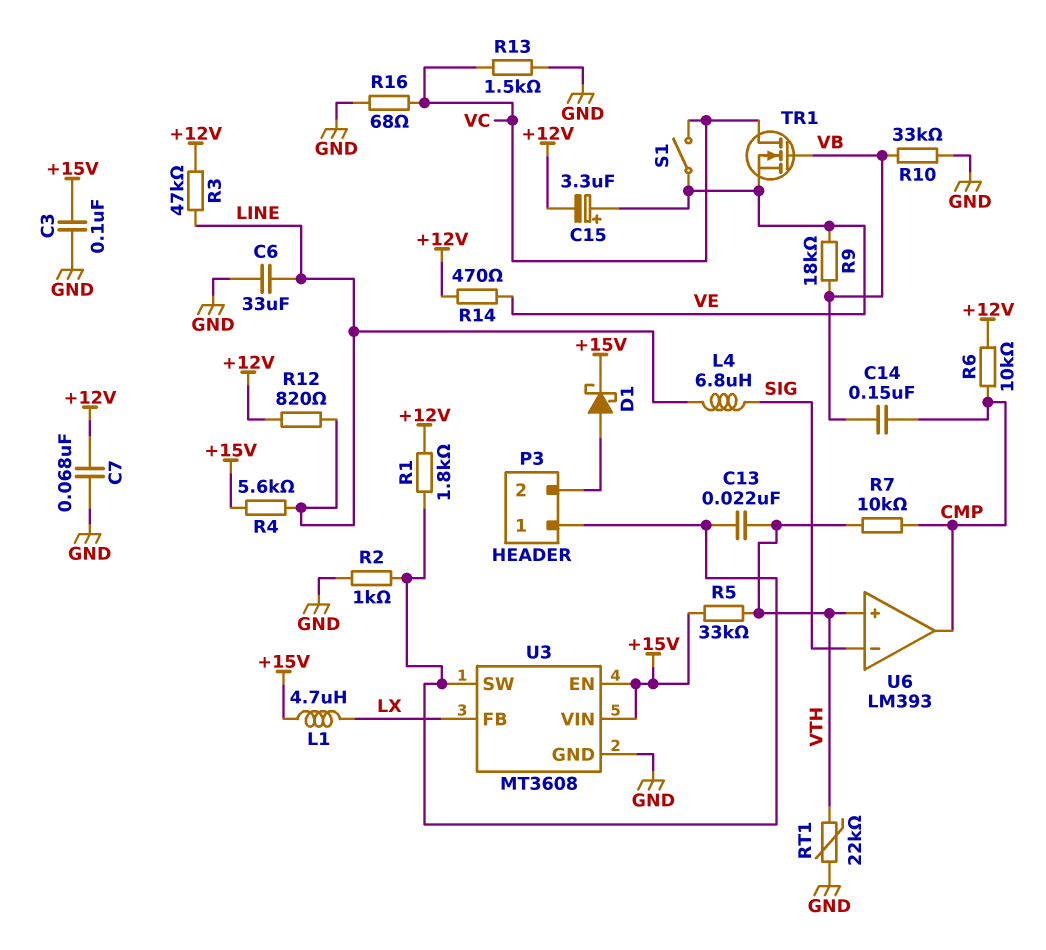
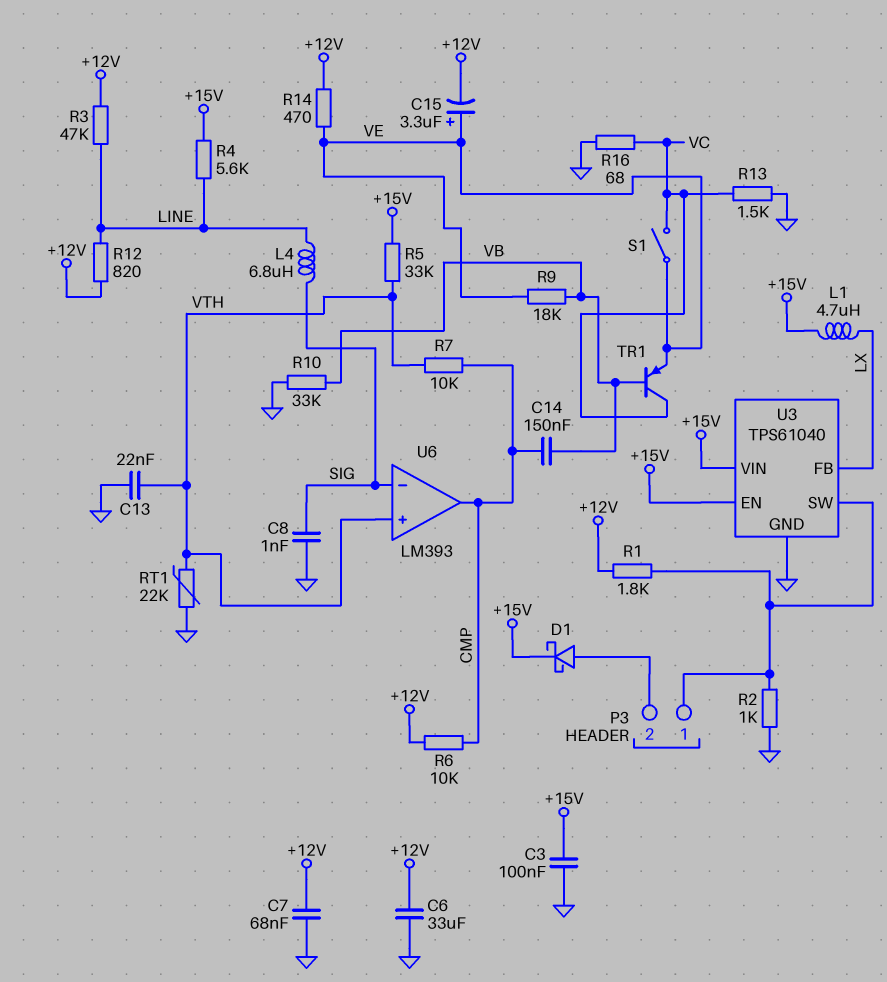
C6: 33uF (GND, LINE) -> 33uF (+12V, GND)
C8: none -> 1nF (GND, SIG)
C13: 22nF (P3/1, VTH) -> 22nF (GND, VTH)
TR1: NMOS (G VB, D VC, S VE) -> PNP (B VB, C VC, E VE)
U3: MT3608 -> TPS61040

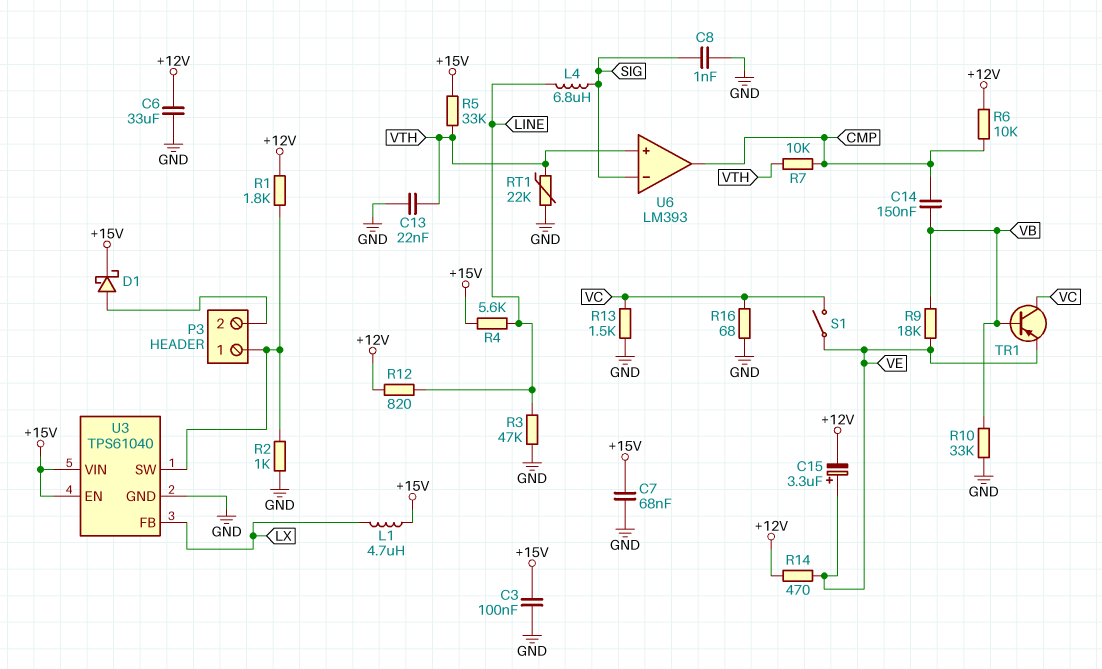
C7: 68nF (+12V, GND) -> 68nF (+15V, GND)
R3: 47k (+12V, LINE) -> 47k (GND, LINE)

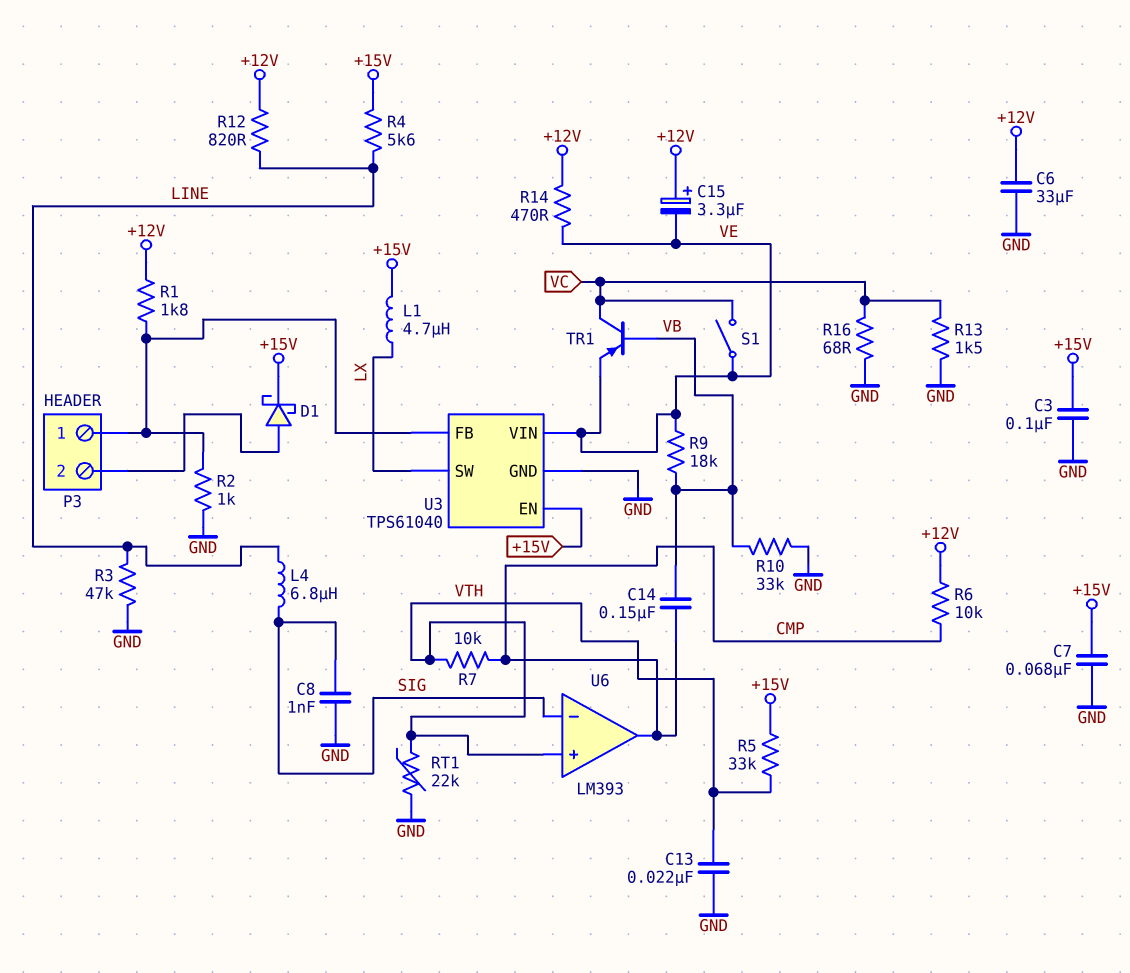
C15: 3.3uF (plus VE, minus +12V) -> 3.3uF (plus +12V, minus VE)
U3 pin FB: LX -> P3/1
U3 pin SW: P3/1 -> LX
U3 pin VIN: +15V -> VE

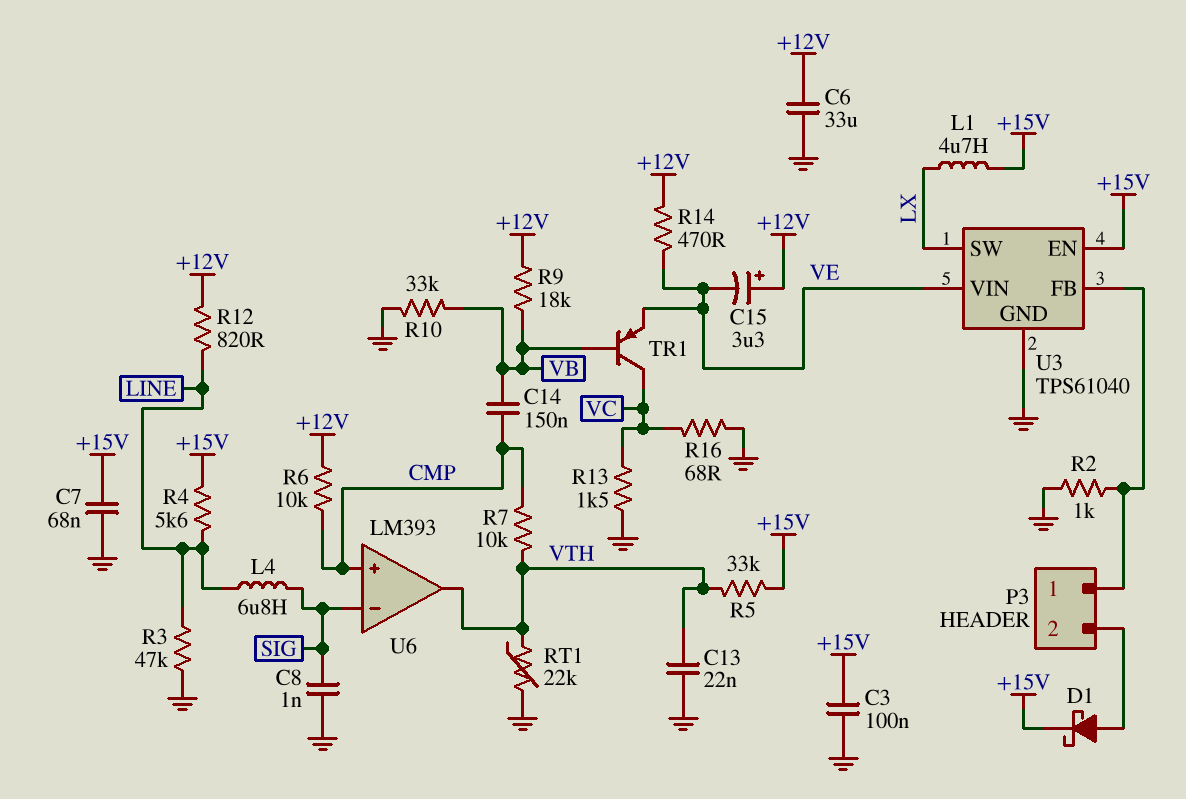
R1: 1.8k (+12V, P3/1) -> none
R9: 18k (VB, VE) -> 18k (+12V, VB)
S1: switch (VC, VE) -> none
U6 pin in+: VTH -> CMP
U6 pin out: CMP -> VTH

